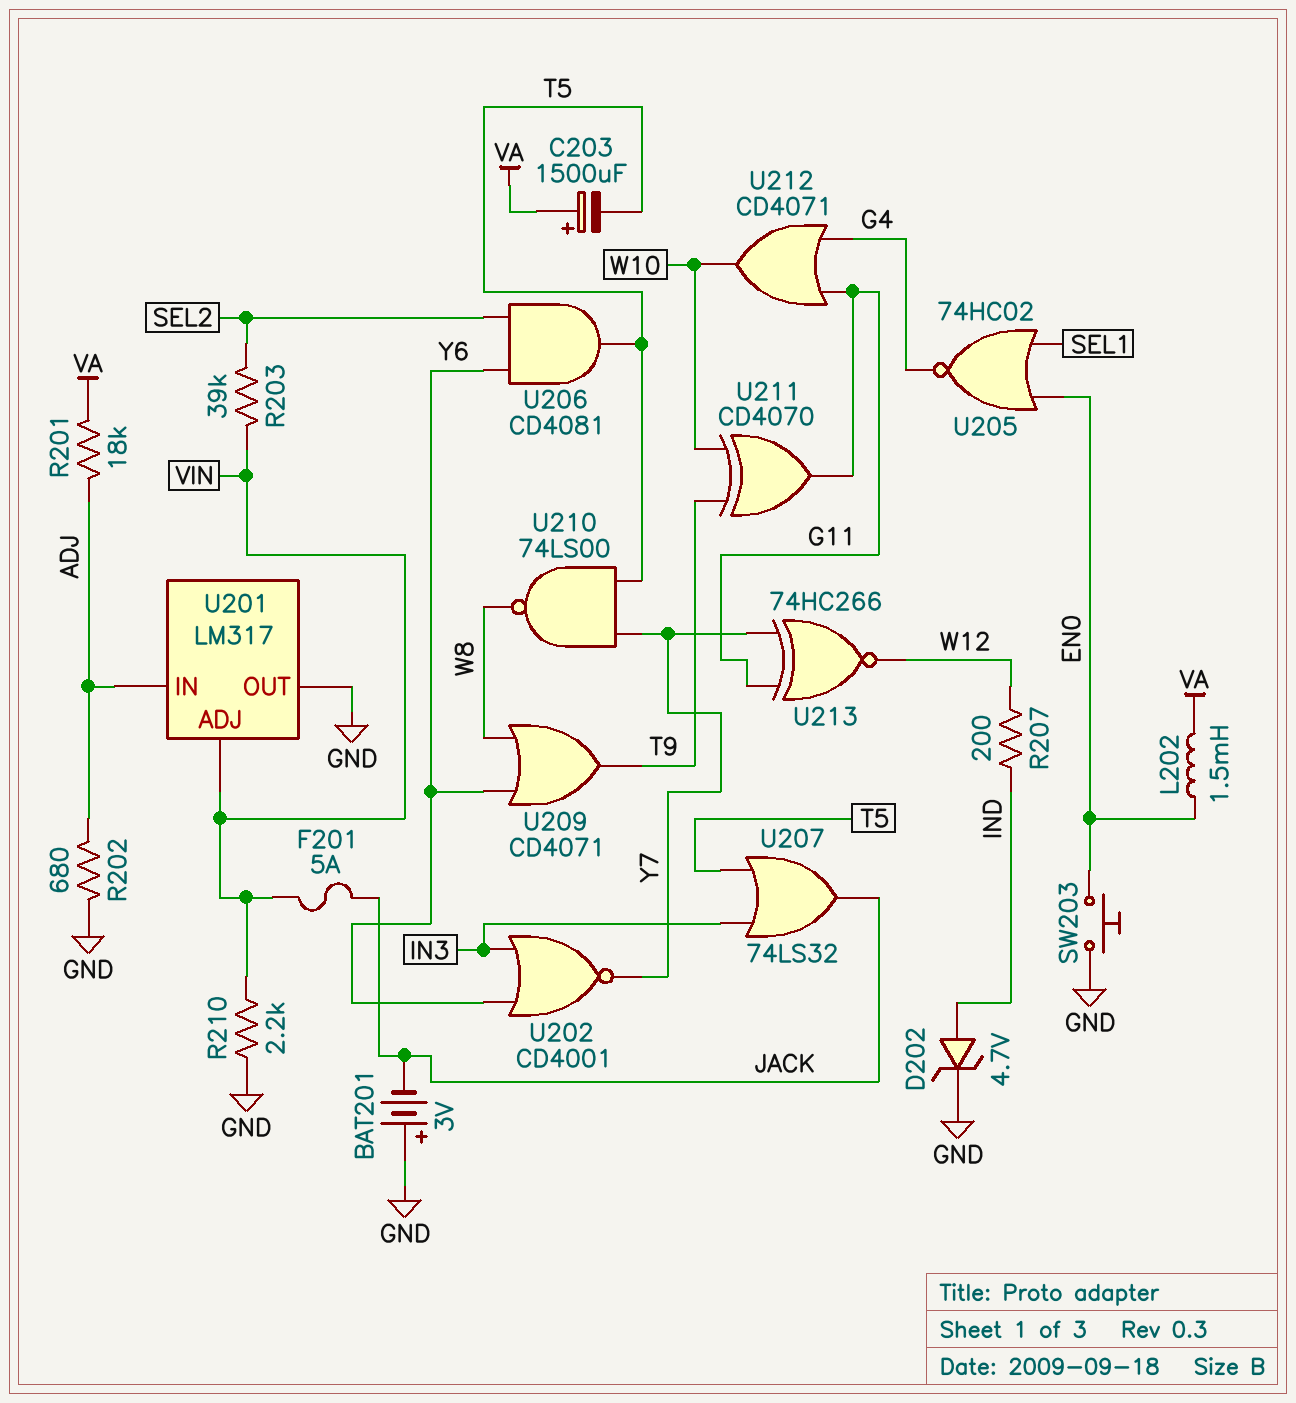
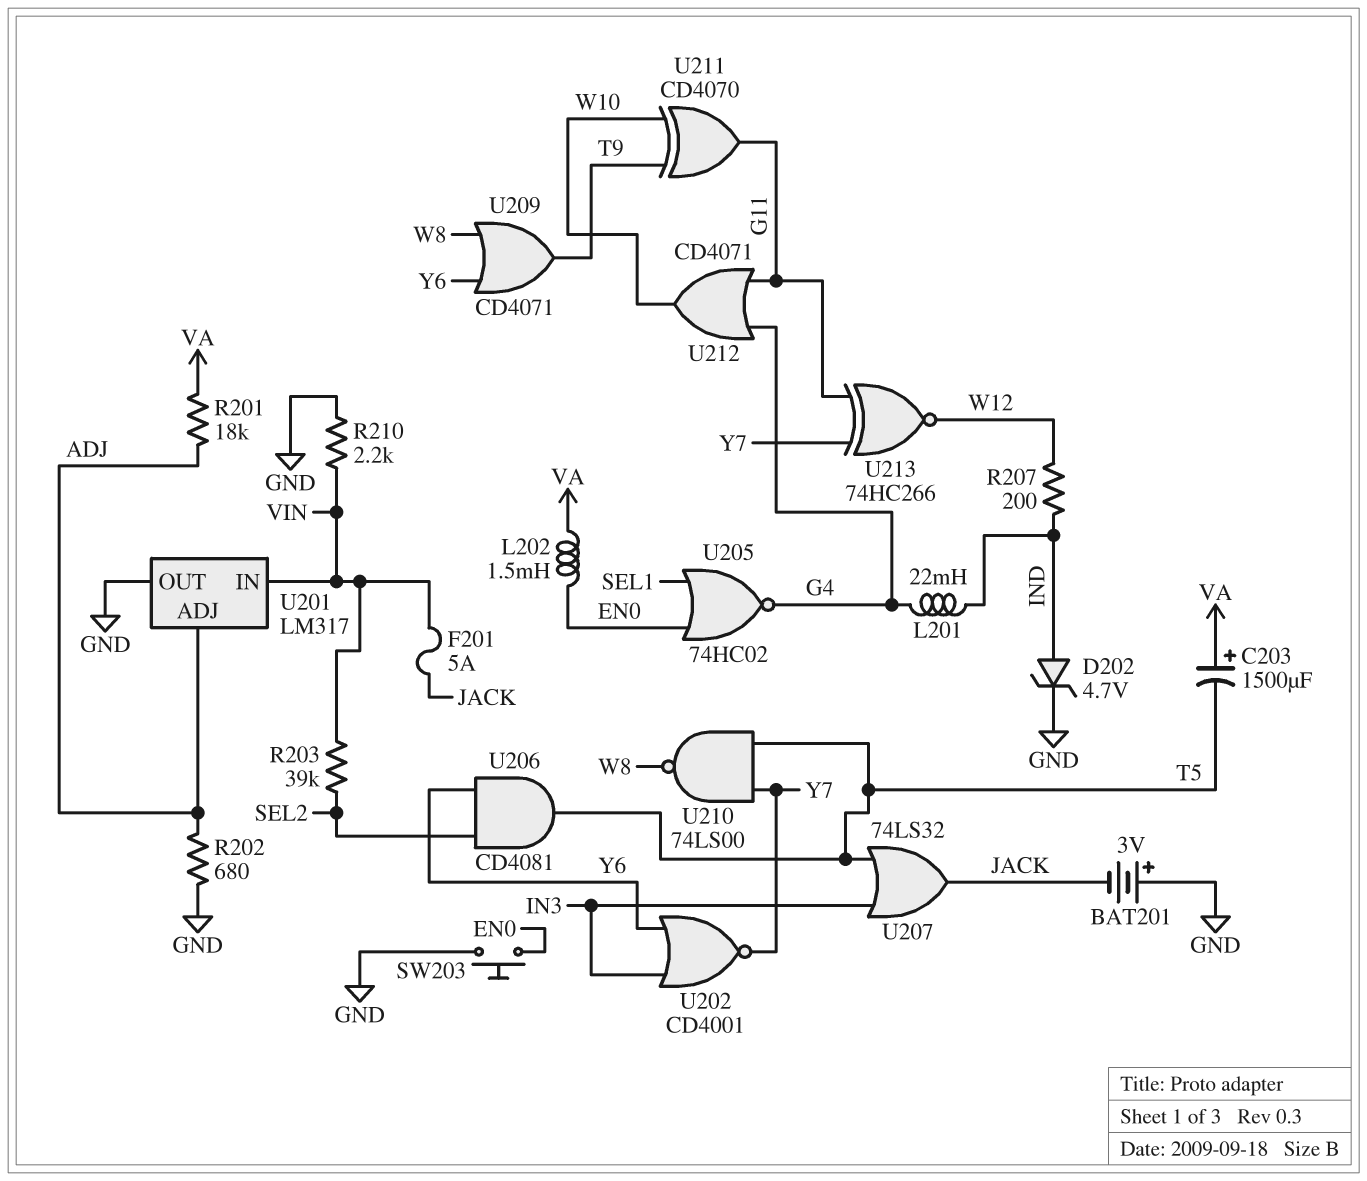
L201: none -> 22mH (G4, IND)
U201 pin ADJ: VIN -> ADJ
U201 pin IN: ADJ -> VIN

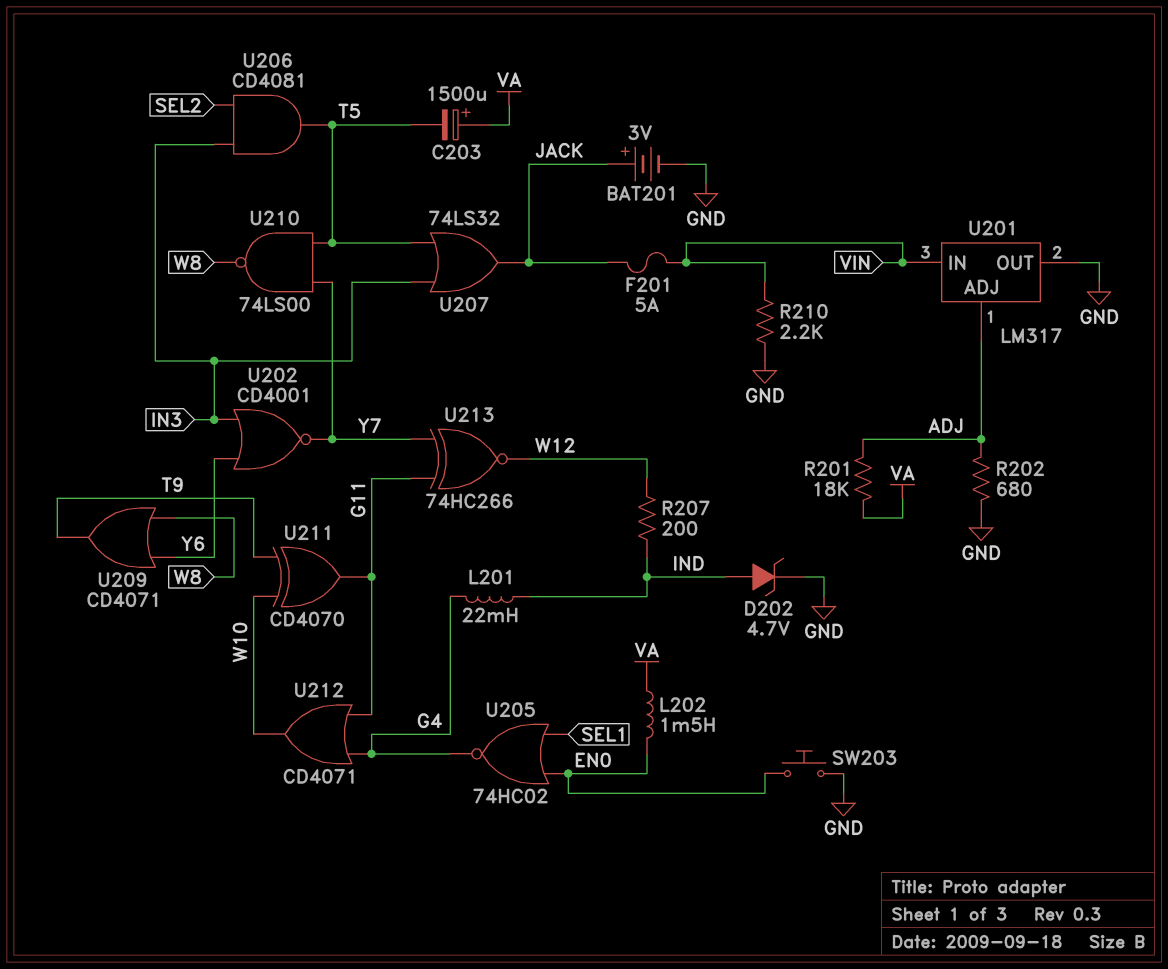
BAT201: 3V (plus GND, minus JACK) -> 3V (plus JACK, minus GND)
R203: 39k (SEL2, VIN) -> none
U206: AND CD4081 (in SEL2, in Y6, out T5) -> AND CD4081 (in IN3, in SEL2, out T5)

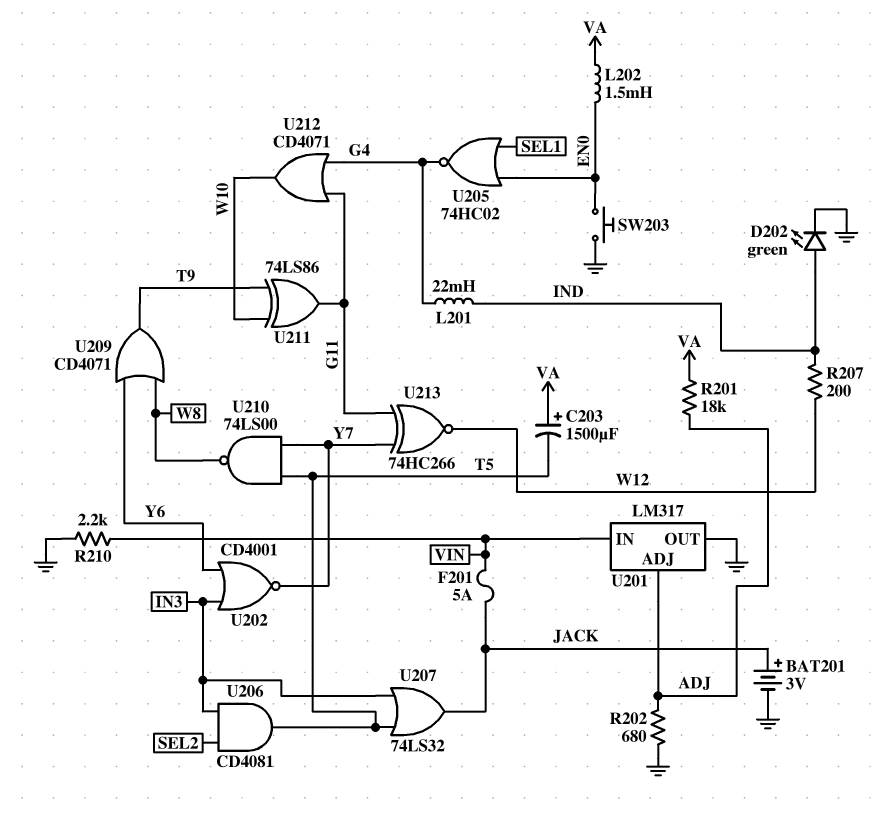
D202: zener 4.7V (A IND, K GND) -> LED green (A IND, K GND)
U211: XOR CD4070 (in T9, in W10, out G11) -> XOR 74LS86 (in T9, in W10, out G11)

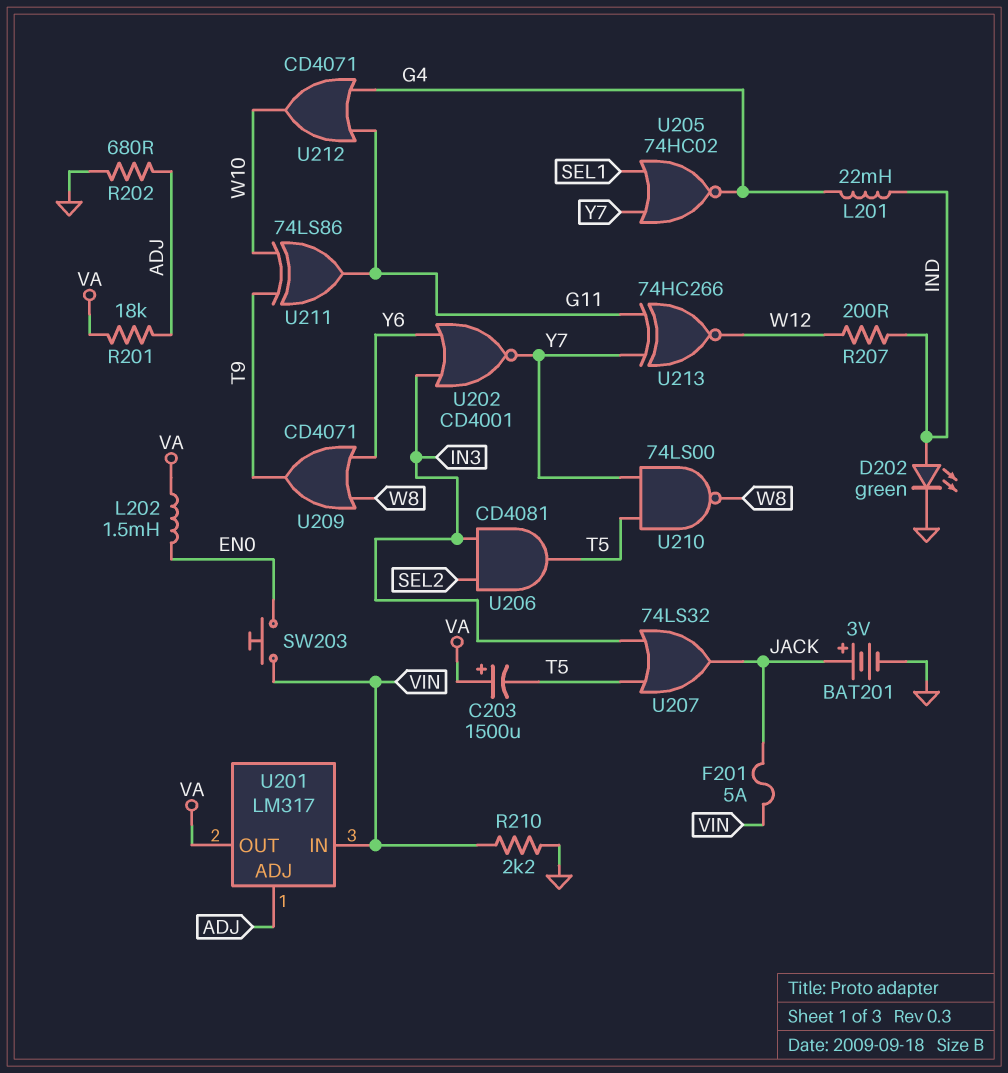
SW203: button (EN0, GND) -> button (EN0, VIN)
U201 pin OUT: GND -> VA
U205: NOR 74HC02 (in EN0, in SEL1, out G4) -> NOR 74HC02 (in SEL1, in Y7, out G4)

